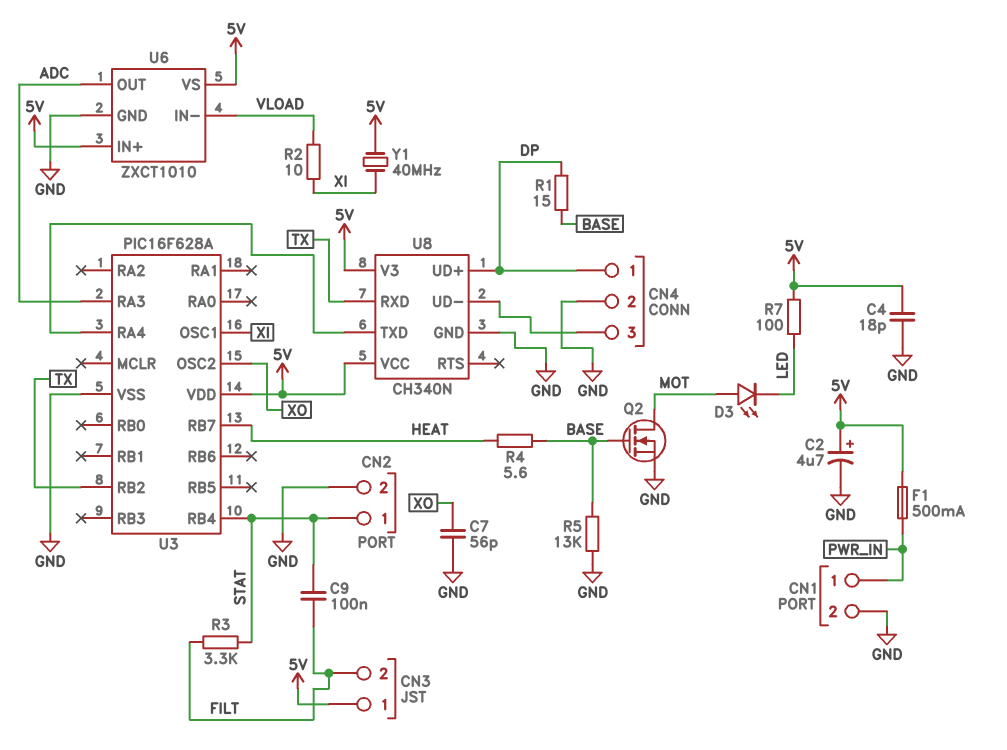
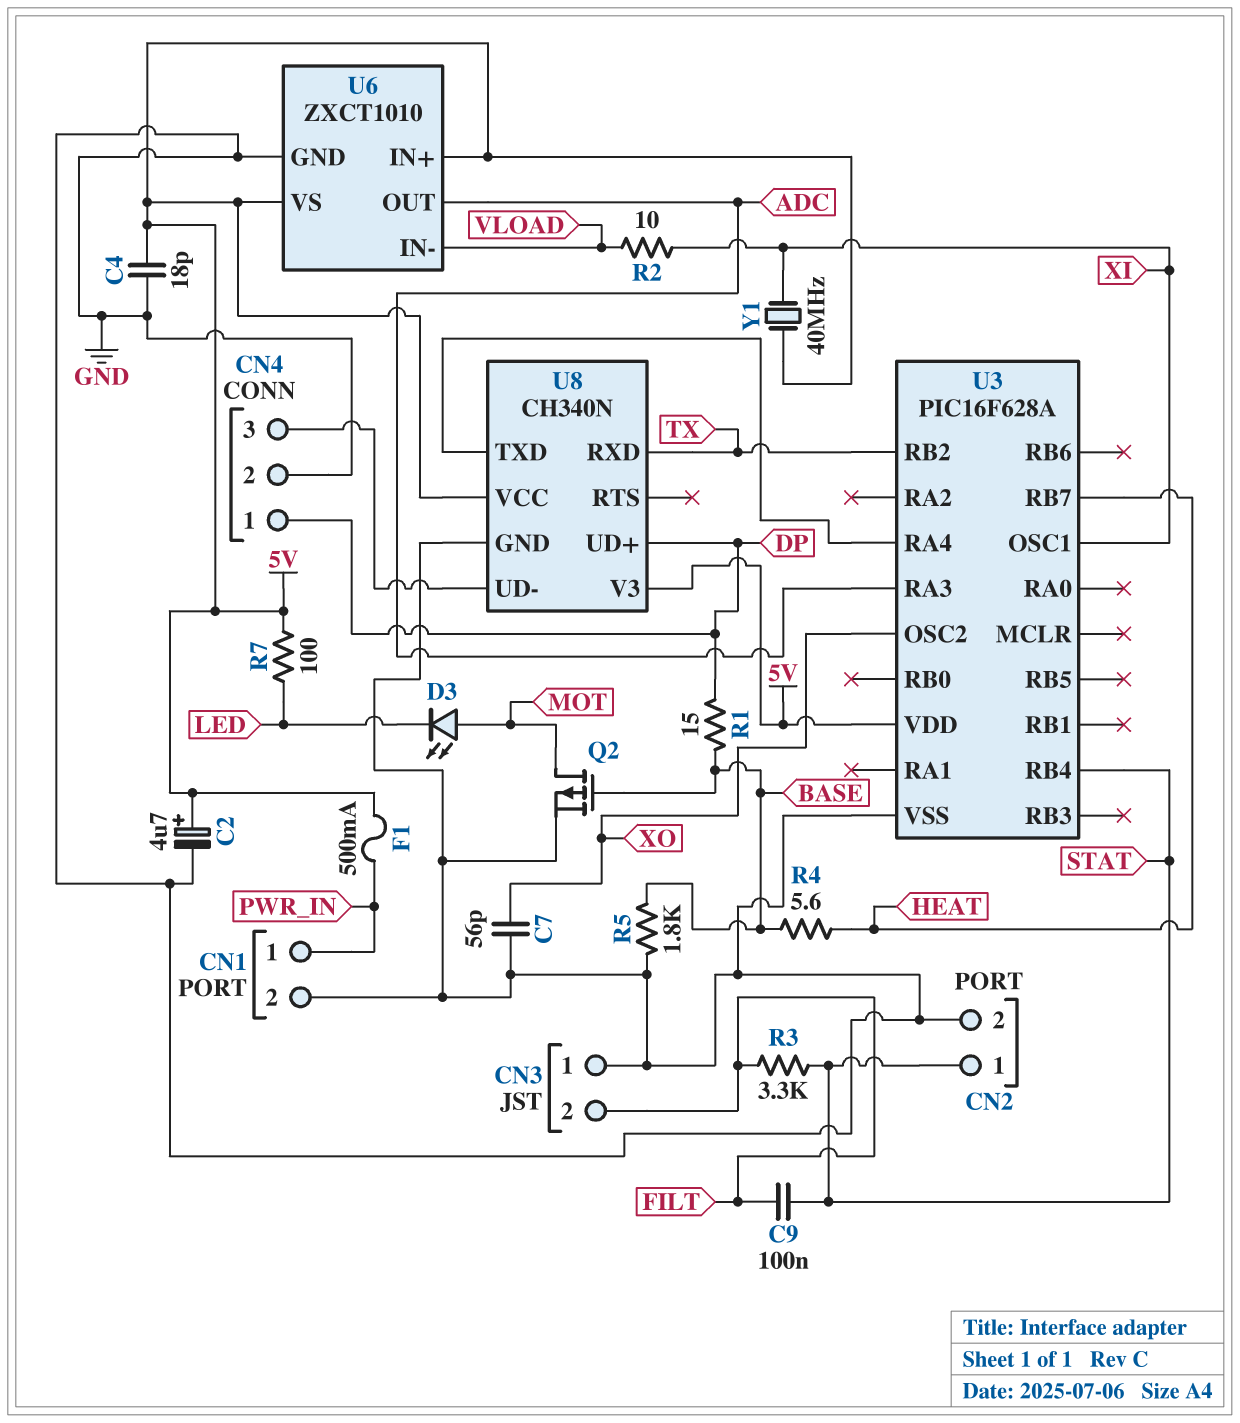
CN3 pin 1: 5V -> GND
Q2: NMOS (G BASE, D MOT, S GND) -> PMOS (G BASE, D MOT, S GND)
R5: 13k (BASE, GND) -> 1.8k (BASE, GND)

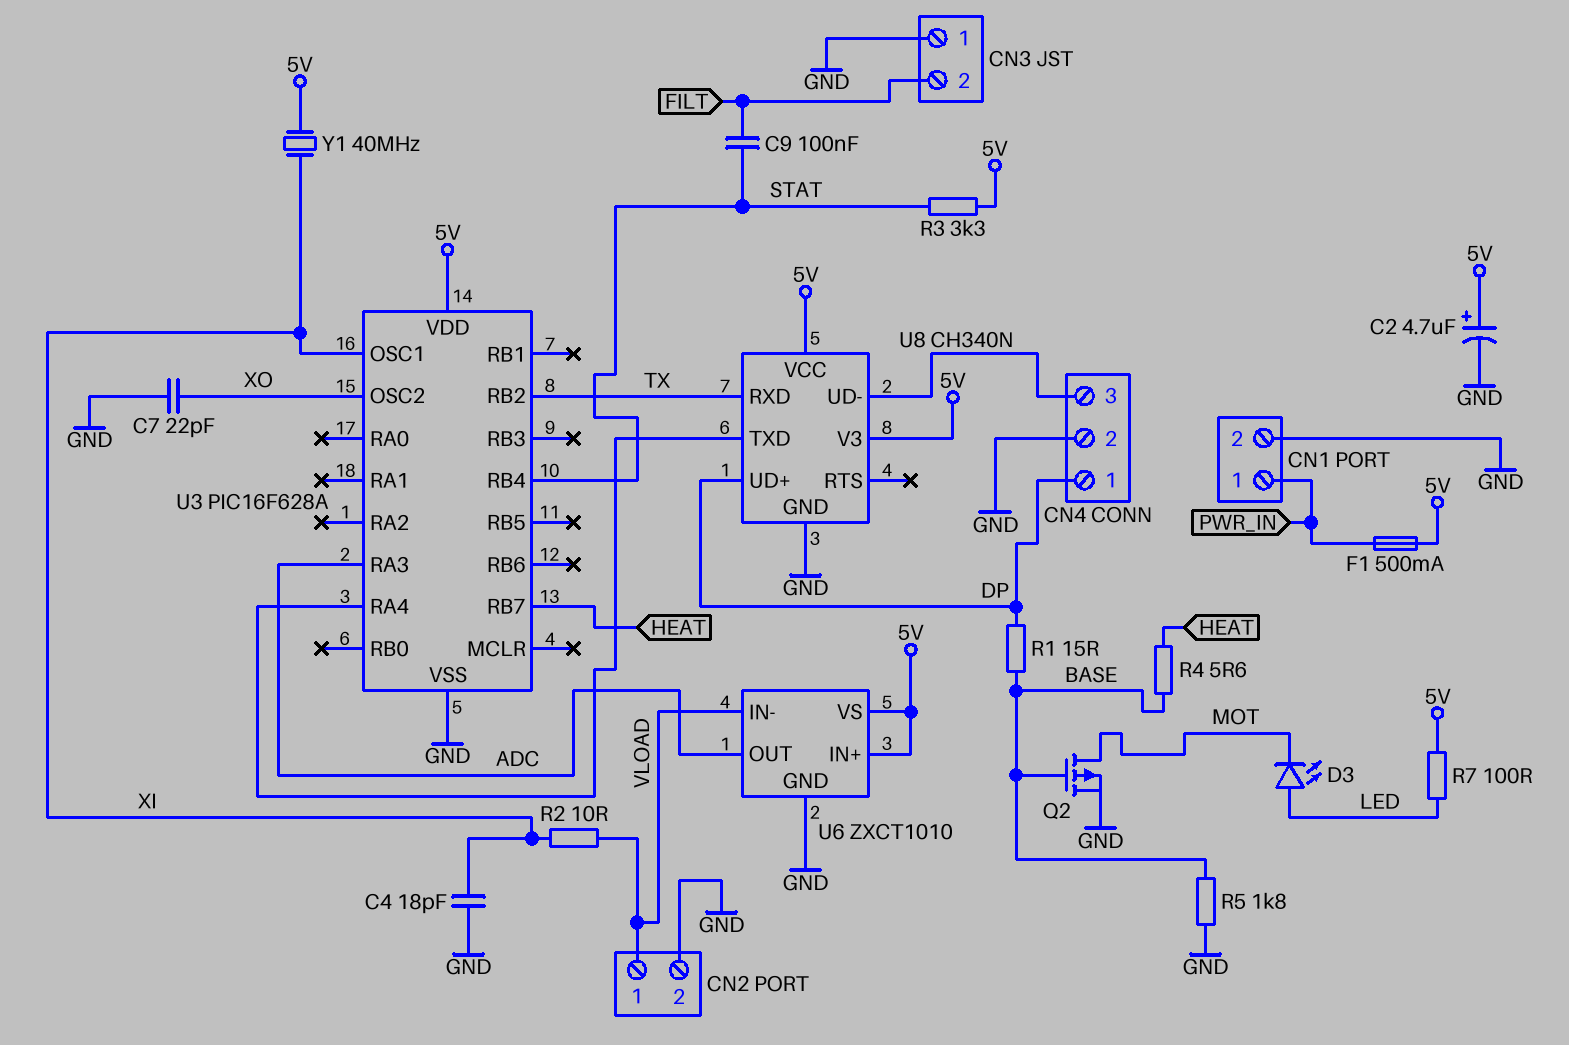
C4: 18pF (5V, GND) -> 18pF (GND, XI)
C7: 56pF (GND, XO) -> 22pF (GND, XO)
CN2 pin 1: STAT -> VLOAD
D3: LED (A MOT, K LED) -> LED (A LED, K MOT)
R3: 3.3k (FILT, STAT) -> 3.3k (5V, STAT)

